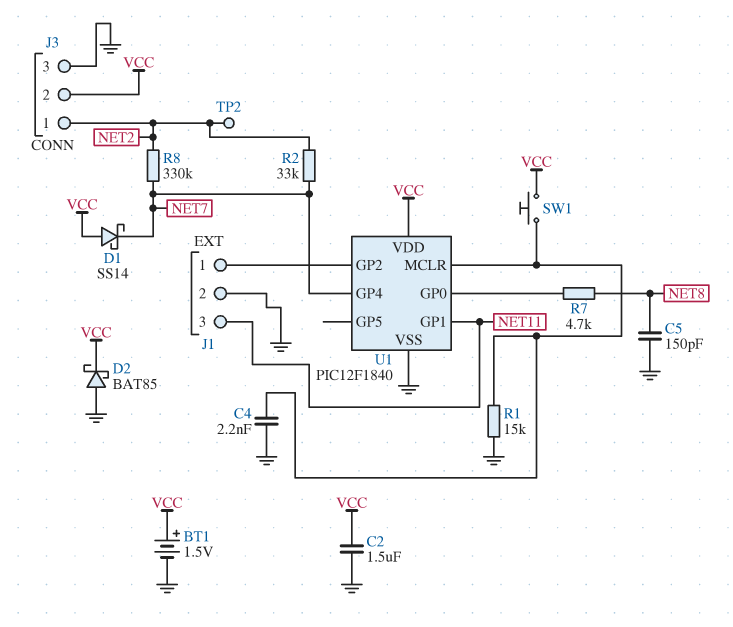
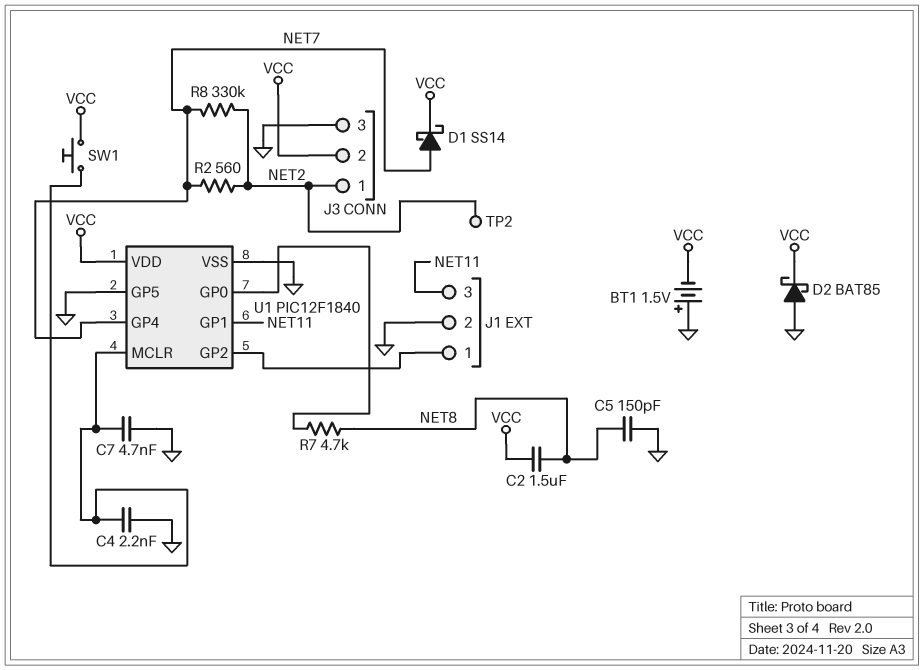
BT1: 1.5V (plus VCC, minus GND) -> 1.5V (plus GND, minus VCC)
C2: 1.5uF (GND, VCC) -> 1.5uF (NET8, VCC)
C7: none -> 4.7nF (GND, U1/MCLR)
D1: schottky SS14 (A VCC, K NET7) -> schottky SS14 (A NET7, K VCC)
R1: 15k (GND, U1/MCLR) -> none
R2: 33k (NET2, NET7) -> 560 (NET2, NET7)
U1 pin GP5: none -> GND

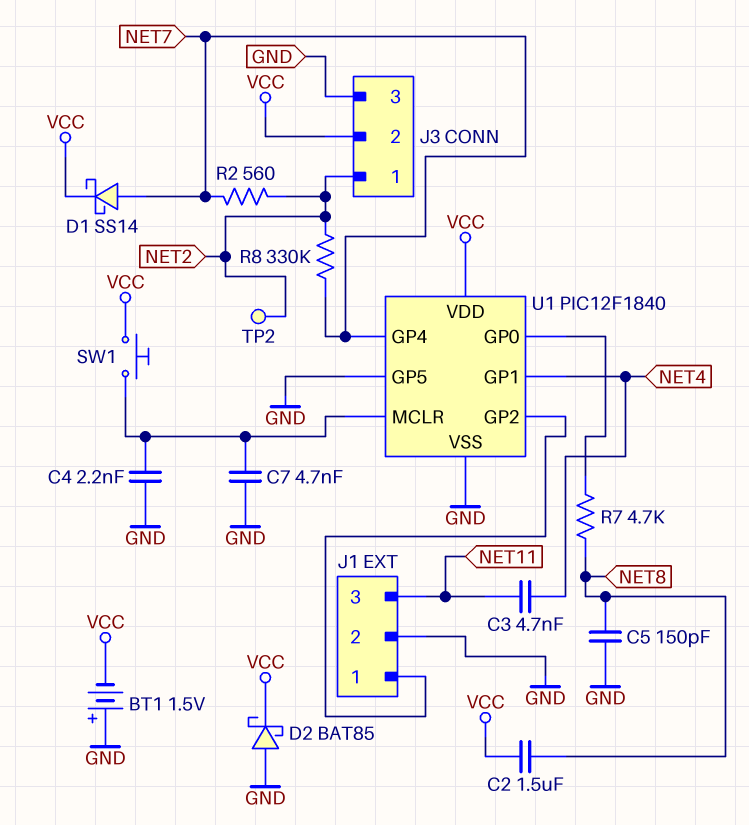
C3: none -> 4.7nF (NET4, NET11)
U1 pin GP1: NET11 -> NET4

